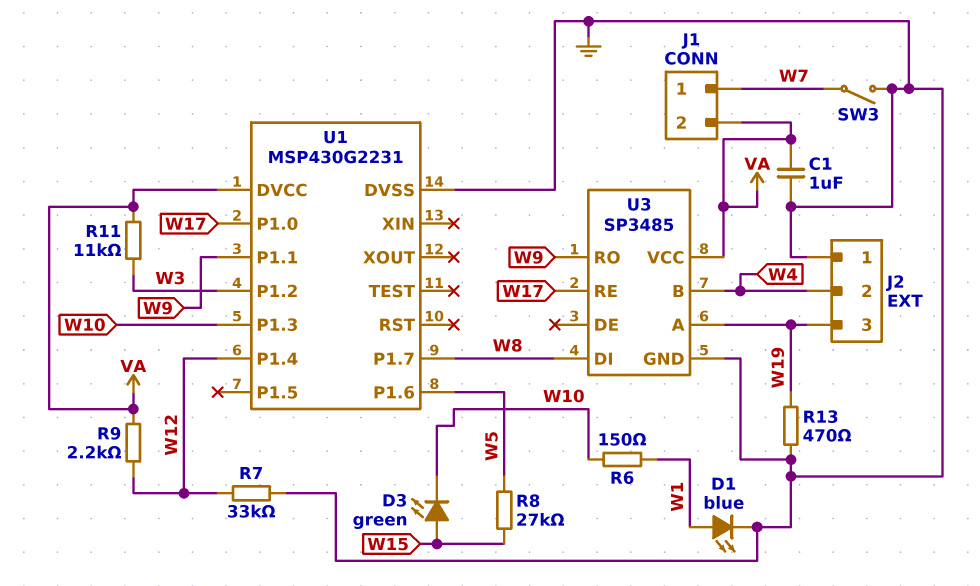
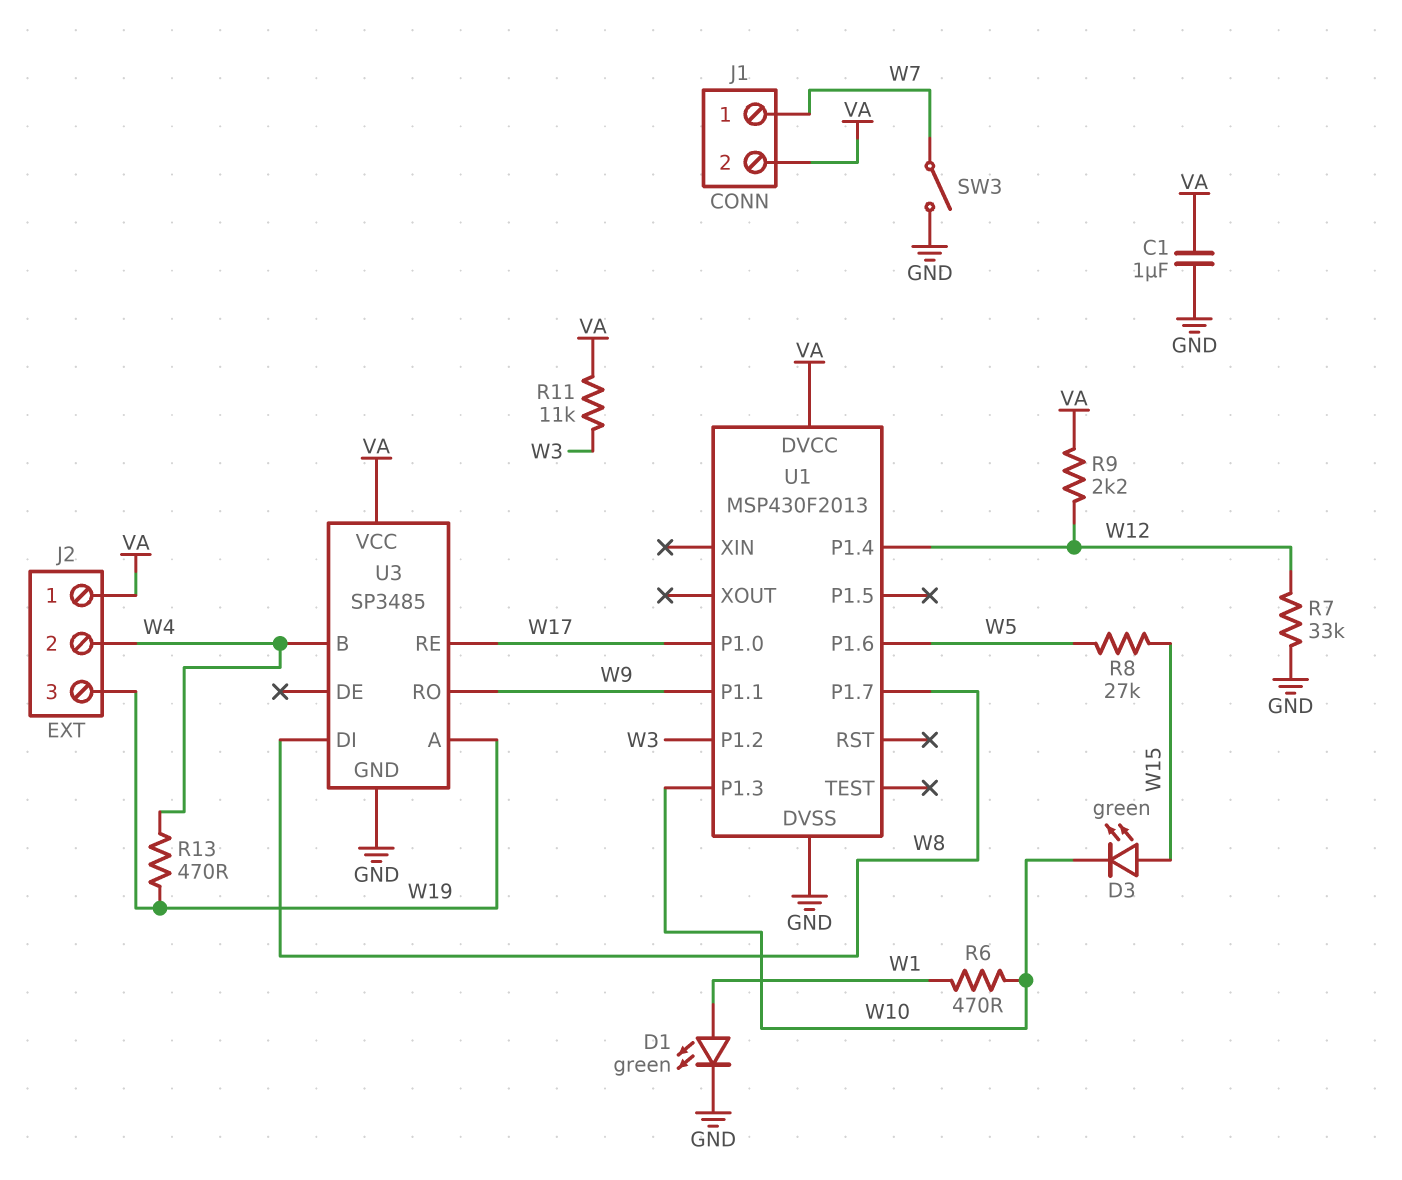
D1: LED blue (A W1, K GND) -> LED green (A W1, K GND)
J2 pin 1: GND -> VA
R6: 150 (W1, W10) -> 470 (W1, W10)
R13: 470 (GND, W19) -> 470 (W4, W19)
U1: MSP430G2231 -> MSP430F2013

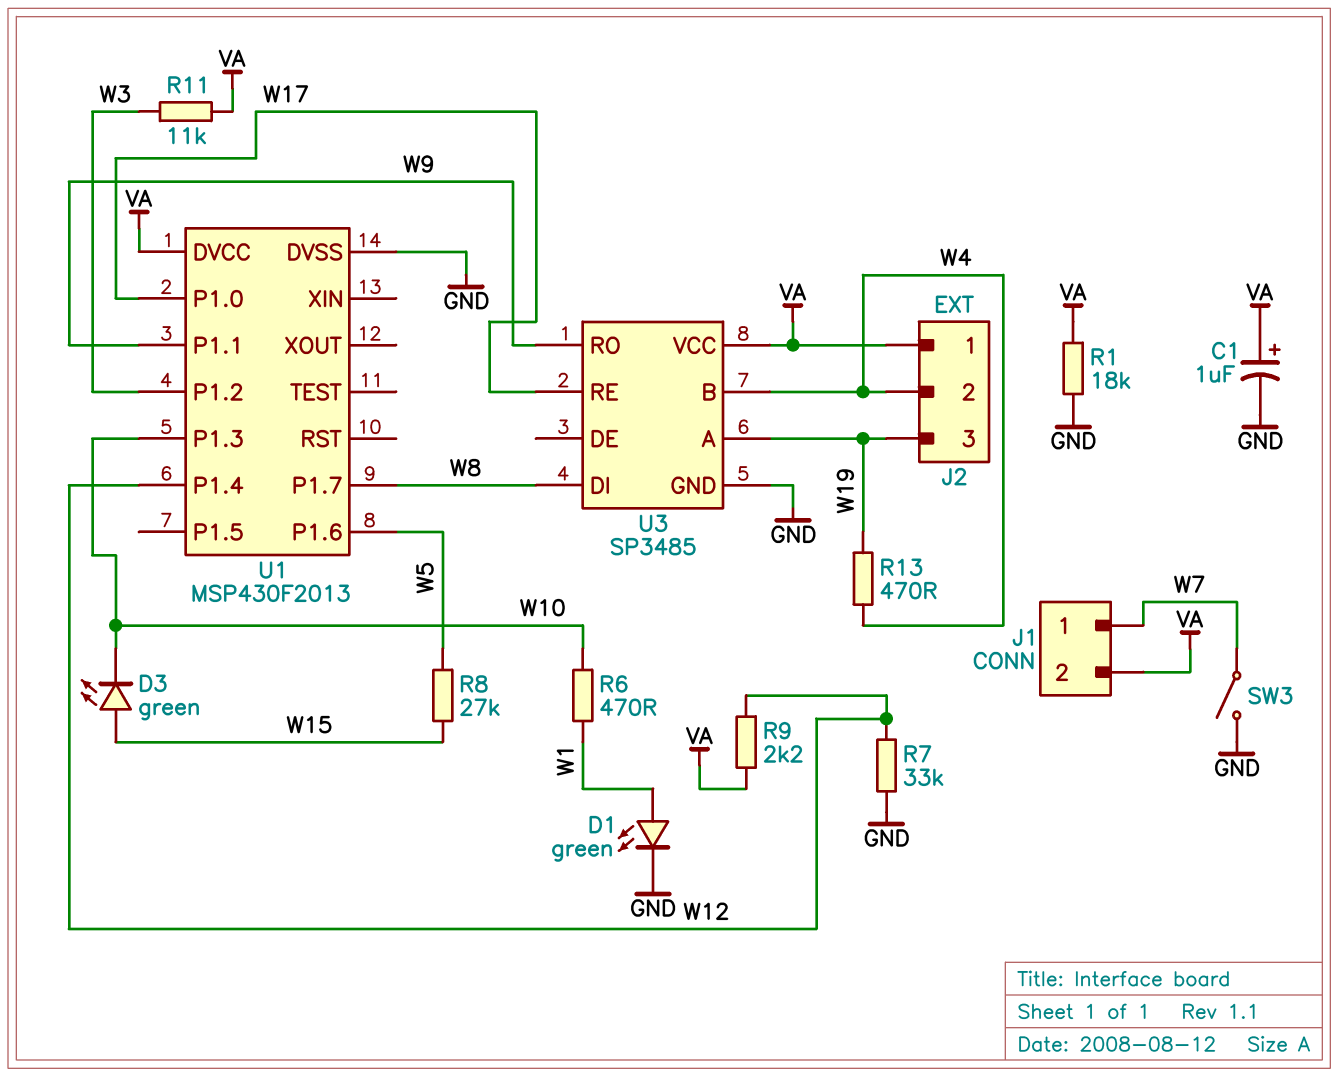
C1: 1uF (GND, VA) -> 1uF (plus VA, minus GND)
R1: none -> 18k (GND, VA)

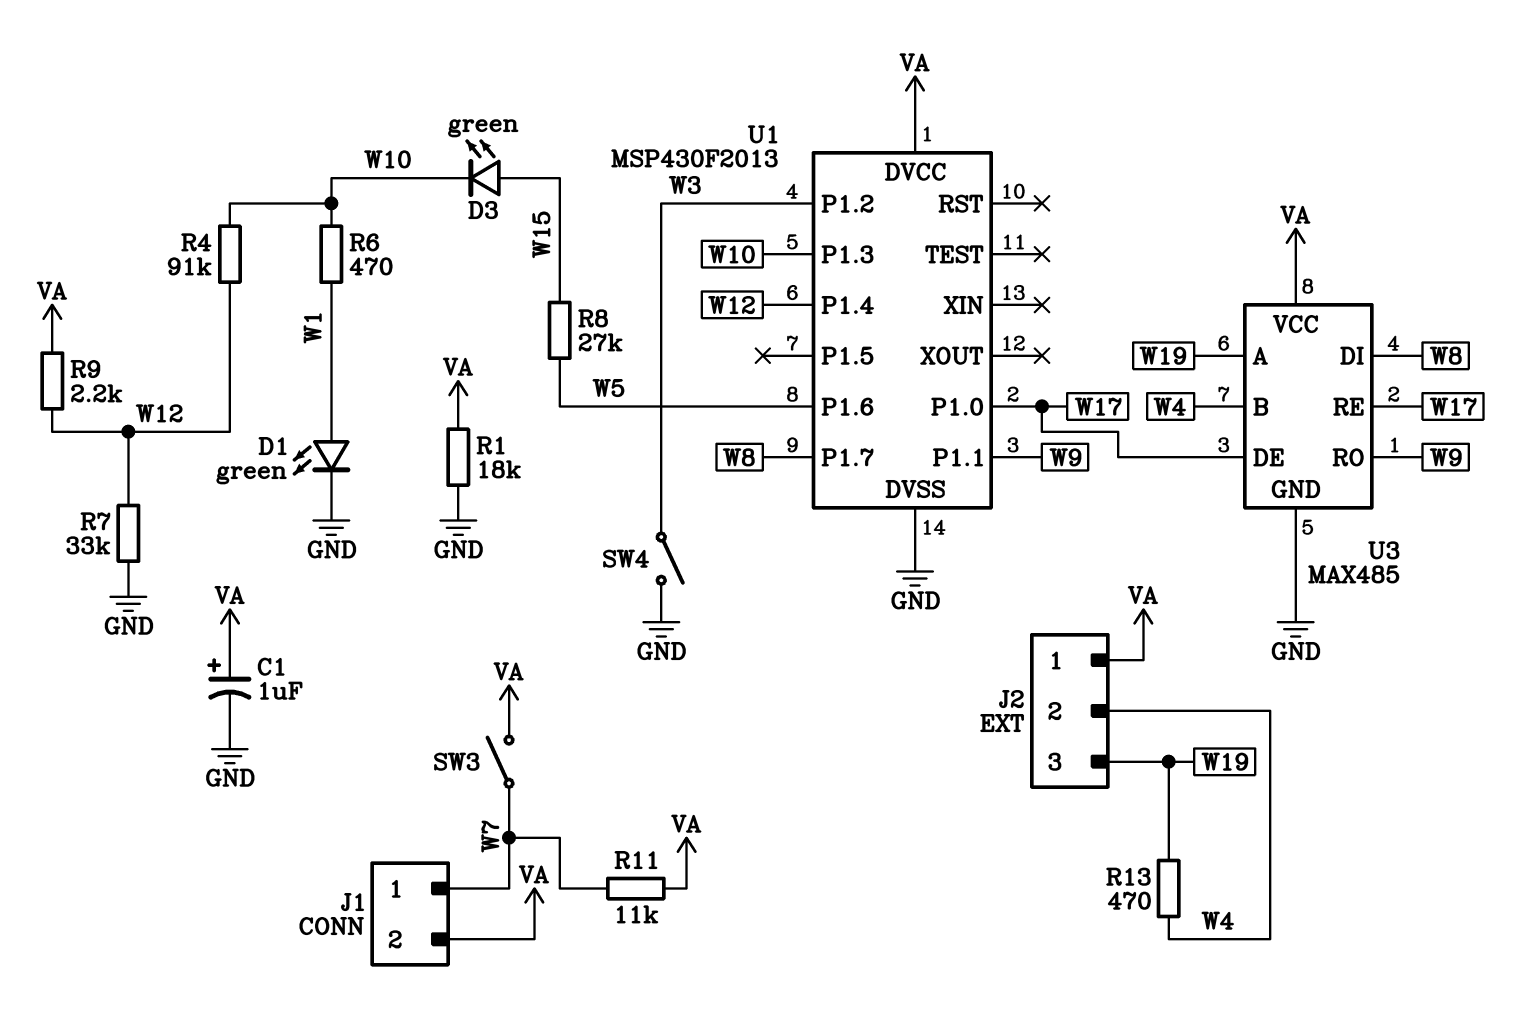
R4: none -> 91k (W10, W12)
R11: 11k (VA, W3) -> 11k (VA, W7)
SW3: switch (GND, W7) -> switch (VA, W7)
SW4: none -> switch (GND, W3)
U3: SP3485 -> MAX485
U3 pin DE: none -> W17

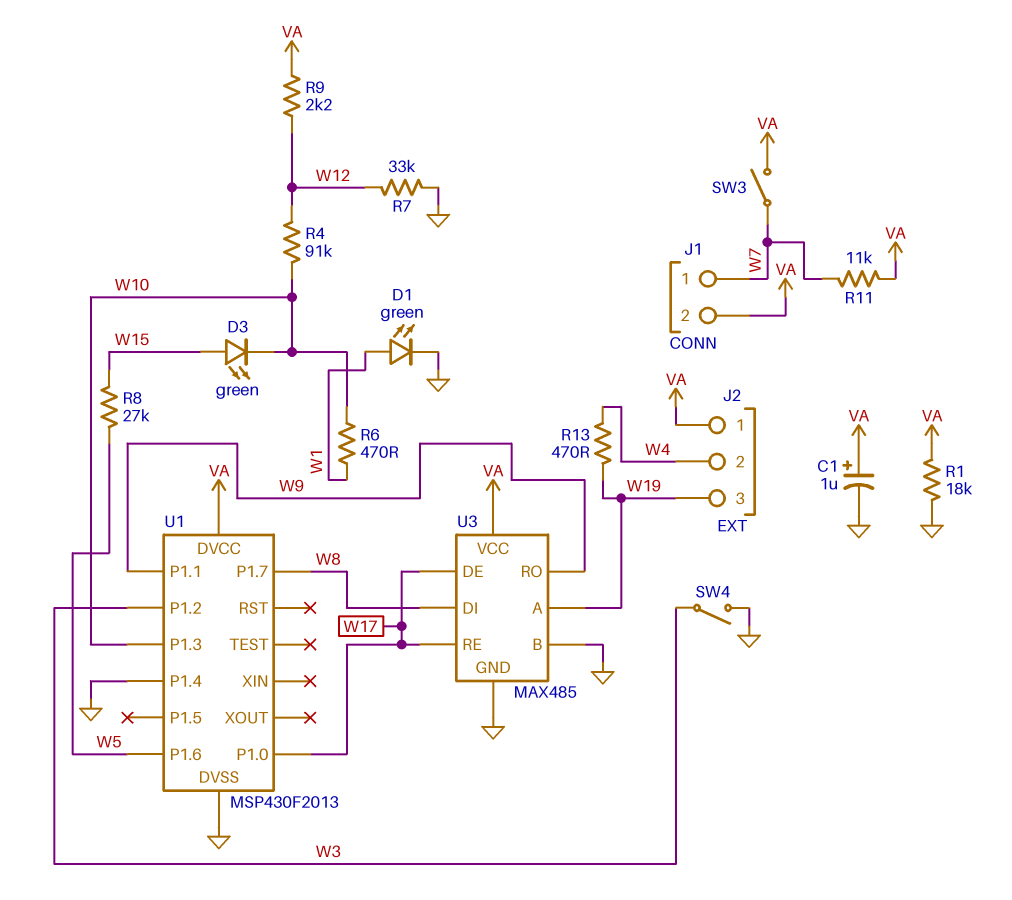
U1 pin P1.4: W12 -> GND
U3 pin B: W4 -> GND

